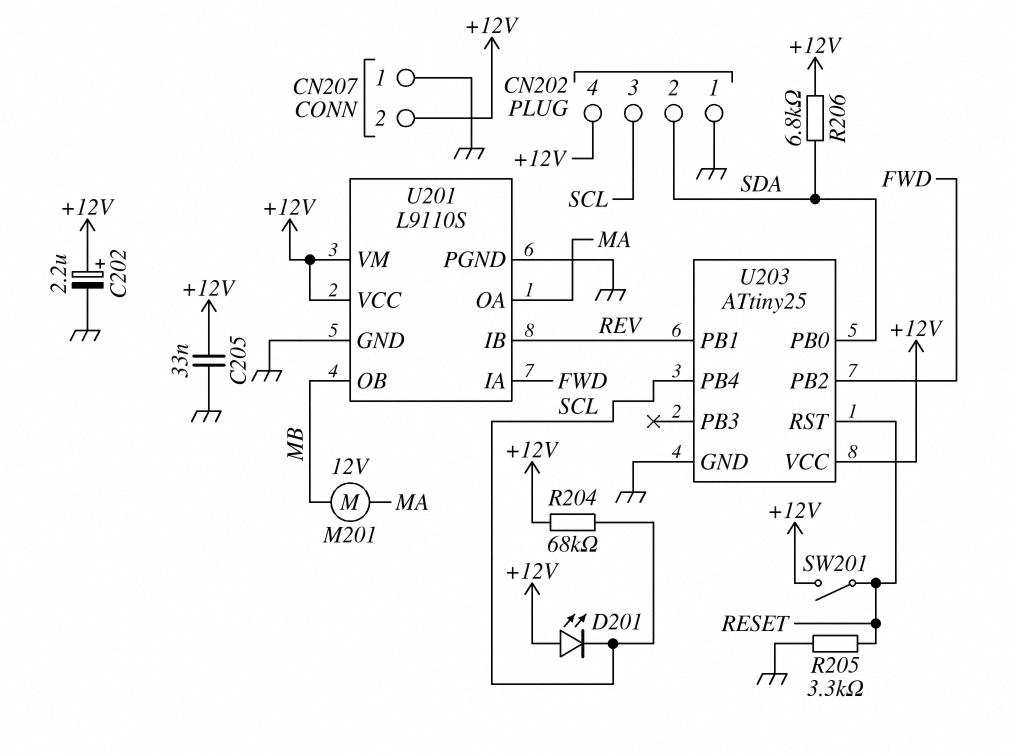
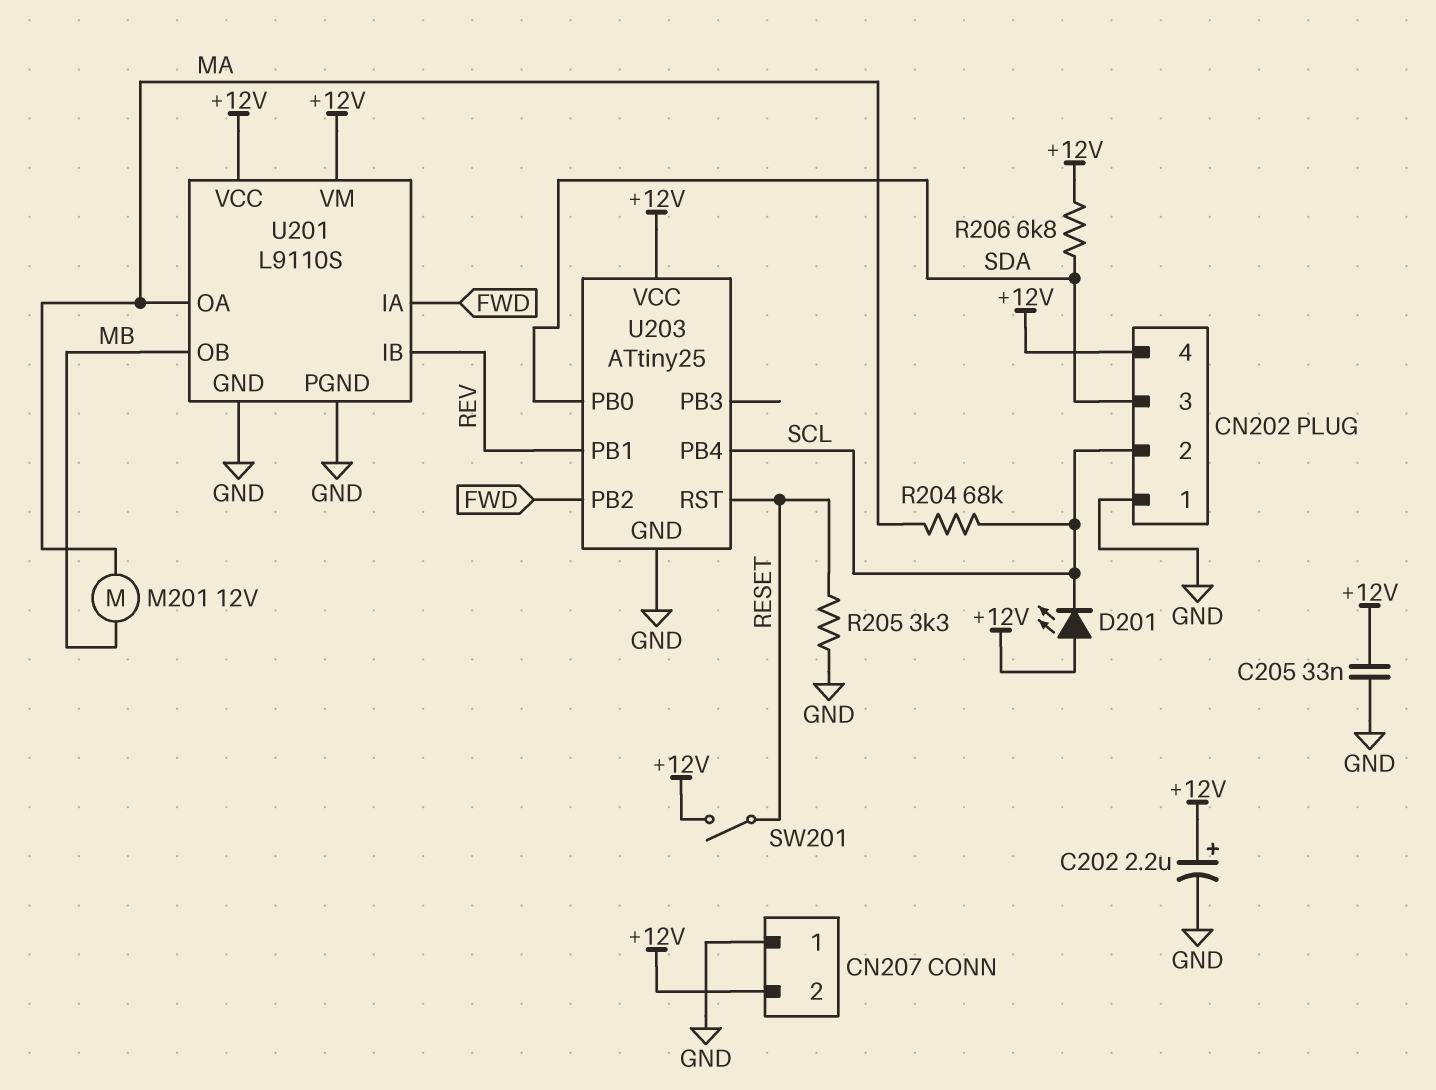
CN202 pin 2: SDA -> SCL
CN202 pin 3: SCL -> SDA
R204: 68k (+12V, SCL) -> 68k (MA, SCL)

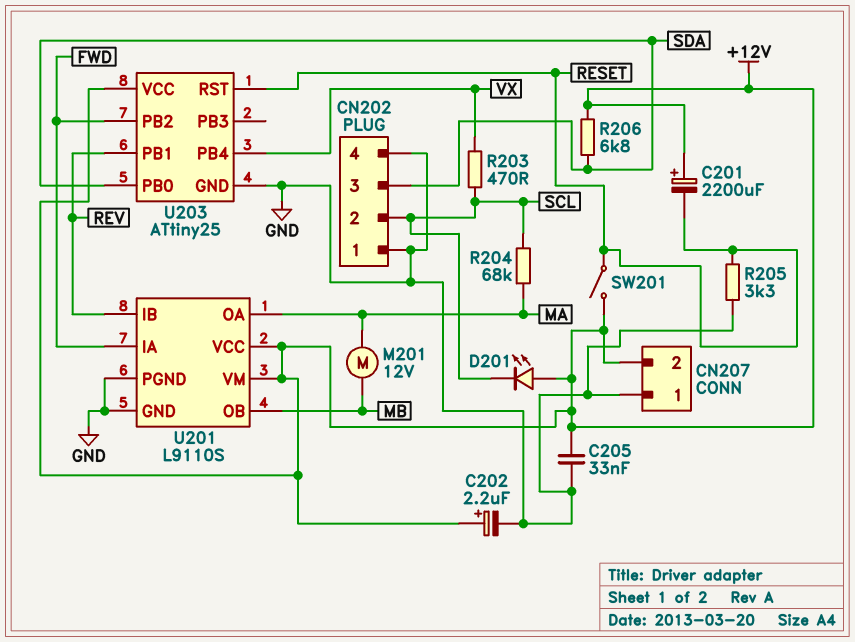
C201: none -> 2200uF (plus +12V, minus RESET)
CN202 pin 4: +12V -> GND
R203: none -> 470 (SCL, VX)
U203 pin PB4: SCL -> VX

